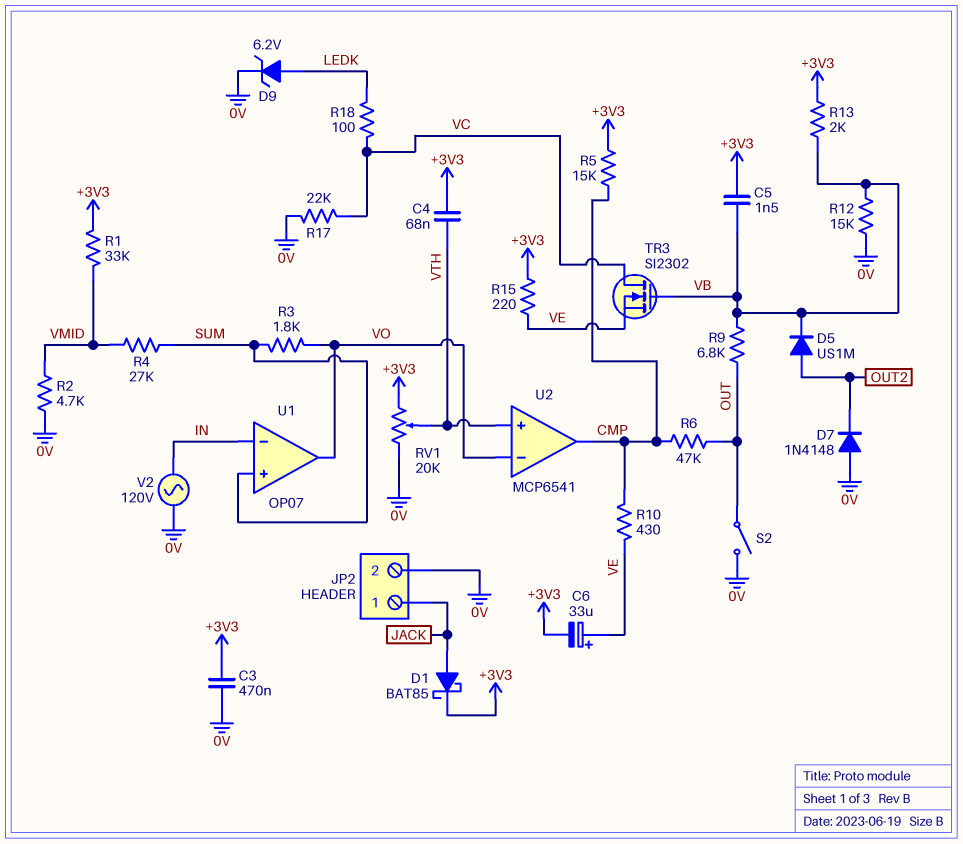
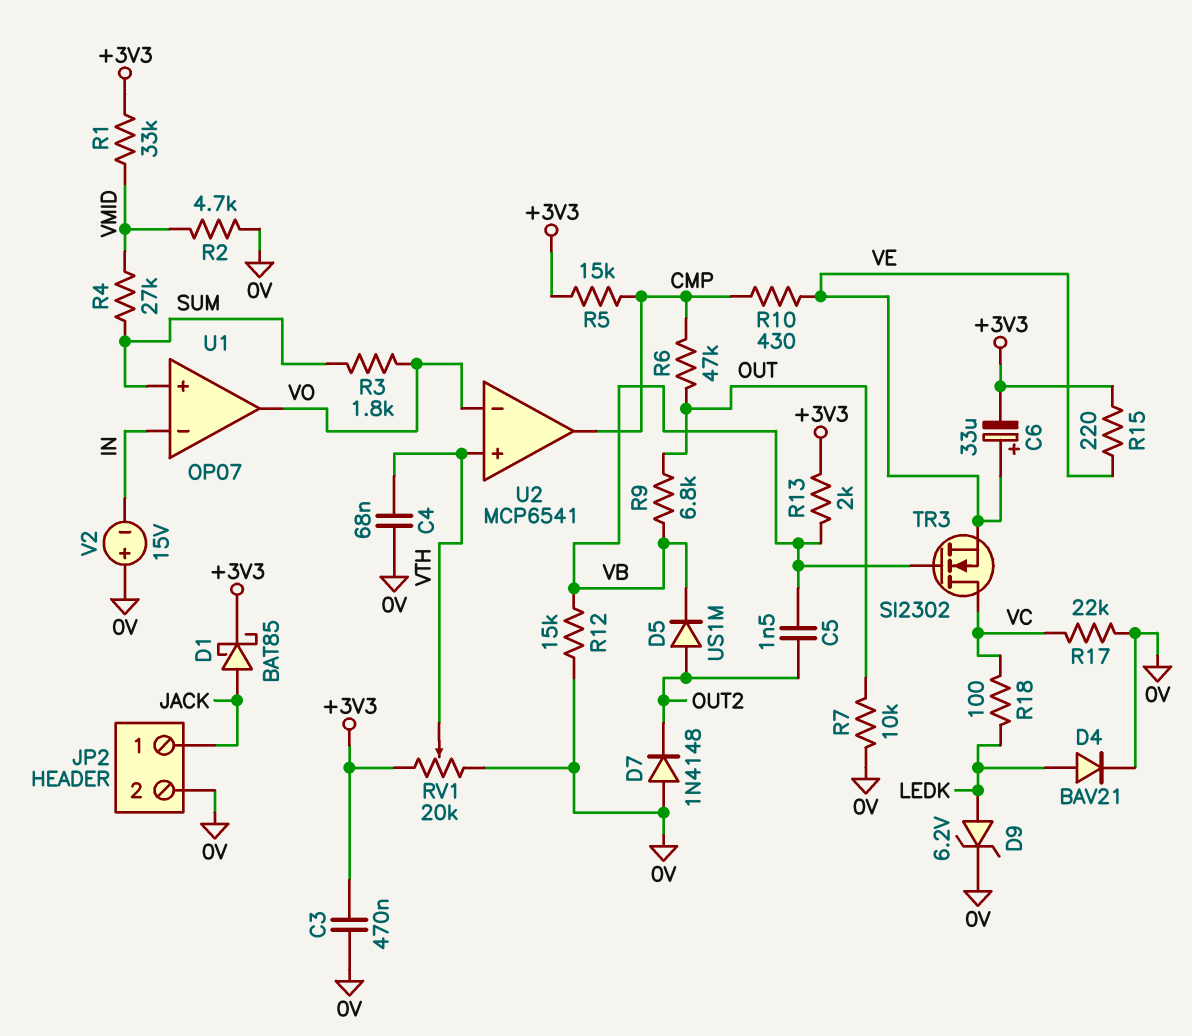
C4: 68nF (+3V3, VTH) -> 68nF (0V, VTH)
C5: 1.5nF (+3V3, VB) -> 1.5nF (OUT2, VB)
D4: none -> diode BAV21 (A LEDK, K 0V)
R7: none -> 10k (0V, OUT)
S2: switch (0V, OUT) -> none
V2: AC 120V (0V, IN) -> 15V (plus 0V, minus IN)

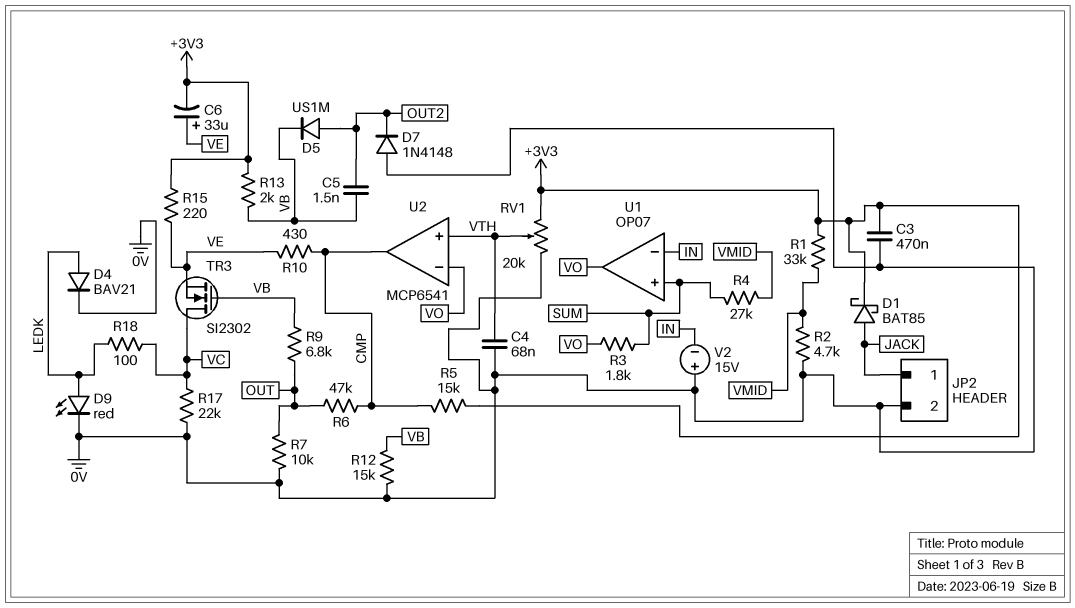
D9: zener 6.2V (A LEDK, K 0V) -> LED red (A LEDK, K 0V)

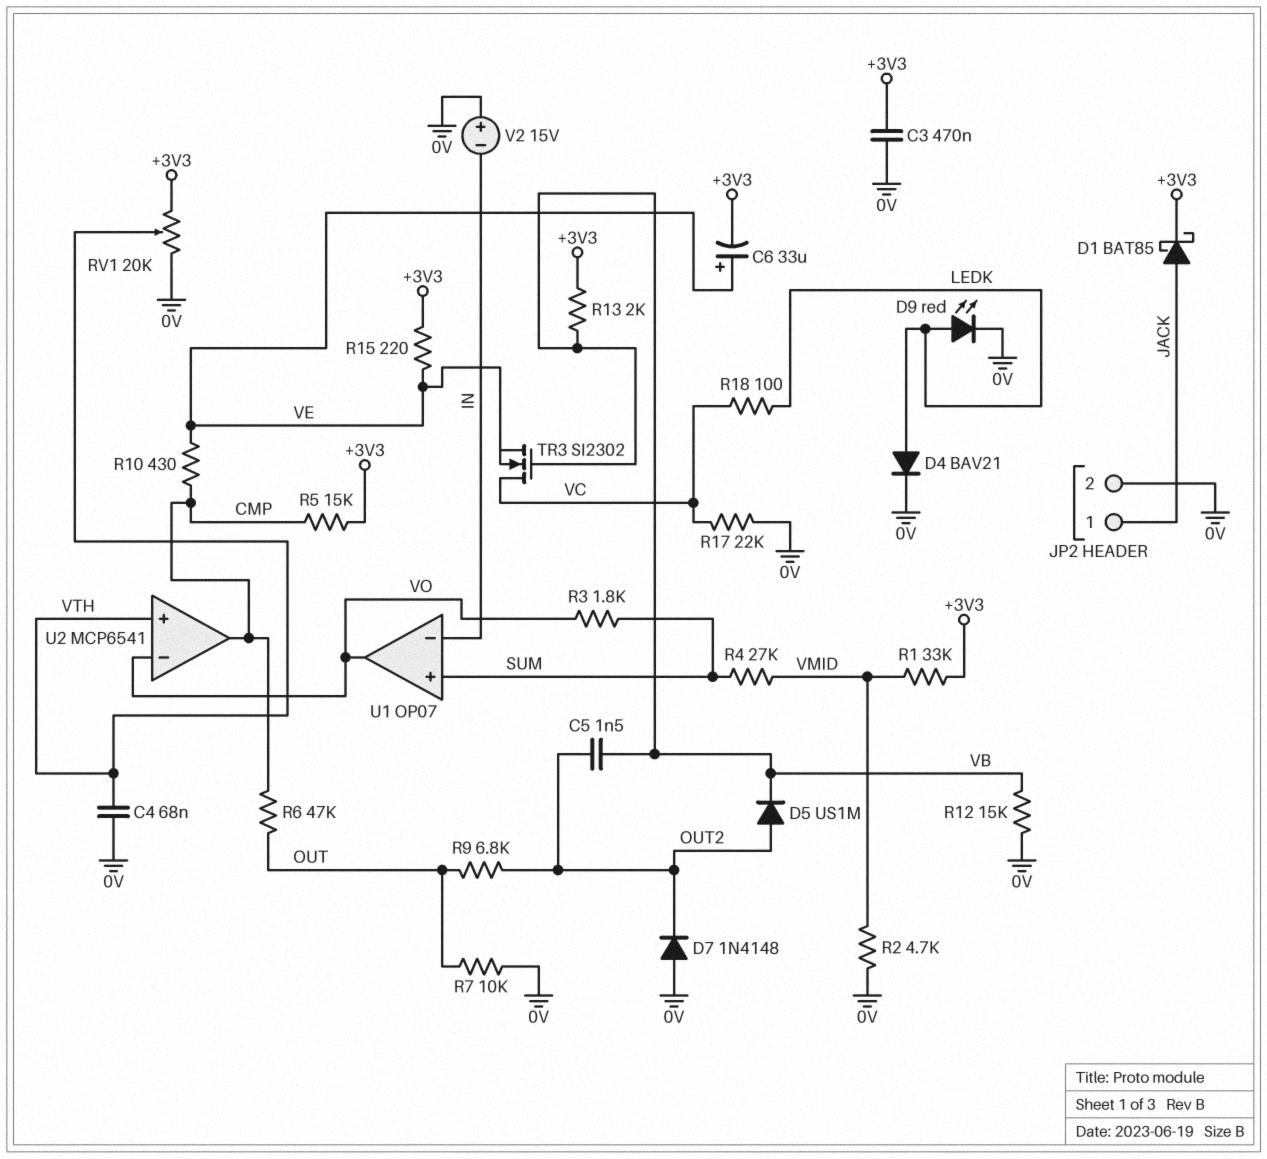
R9: 6.8k (OUT, VB) -> 6.8k (OUT, OUT2)

